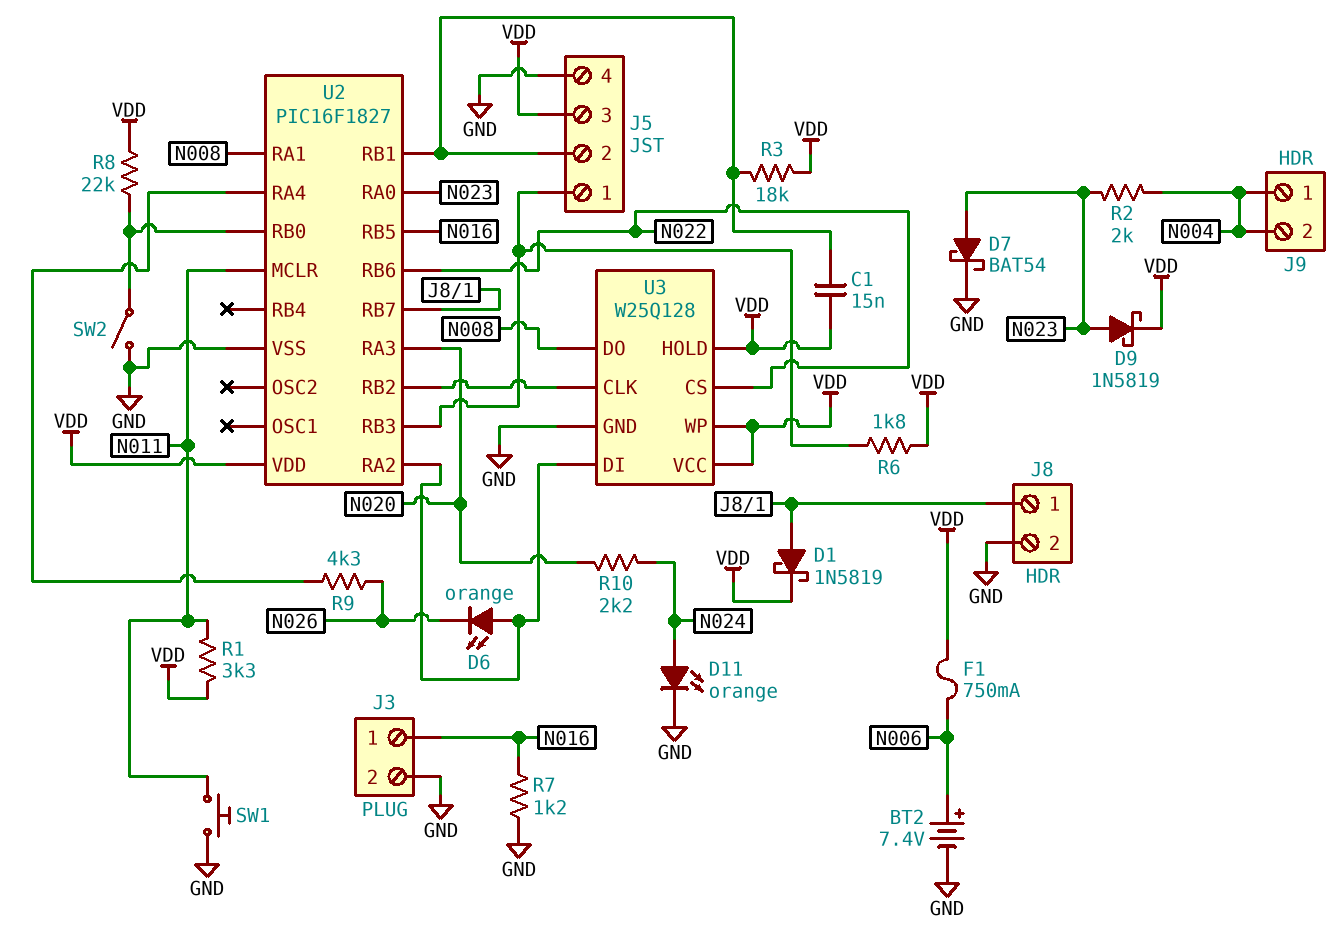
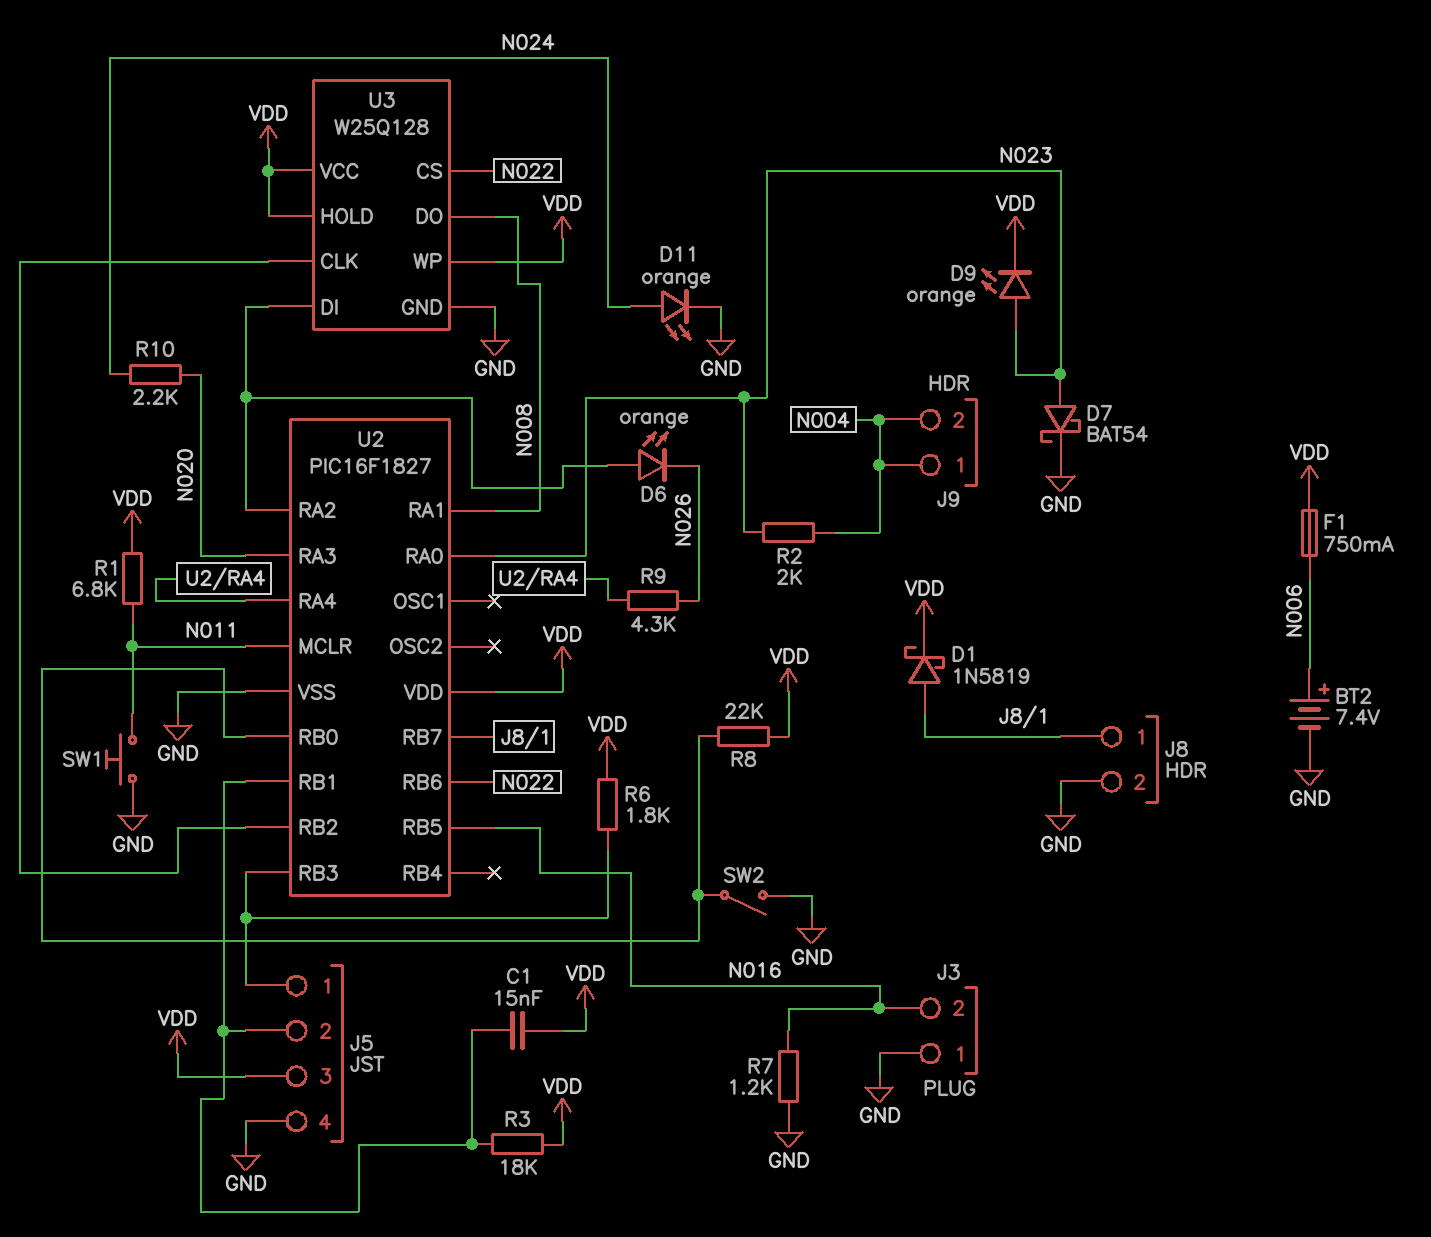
D9: schottky 1N5819 (A N023, K VDD) -> LED orange (A N023, K VDD)
J3 pin 1: N016 -> GND
J3 pin 2: GND -> N016
R1: 3.3k (N011, VDD) -> 6.8k (N011, VDD)

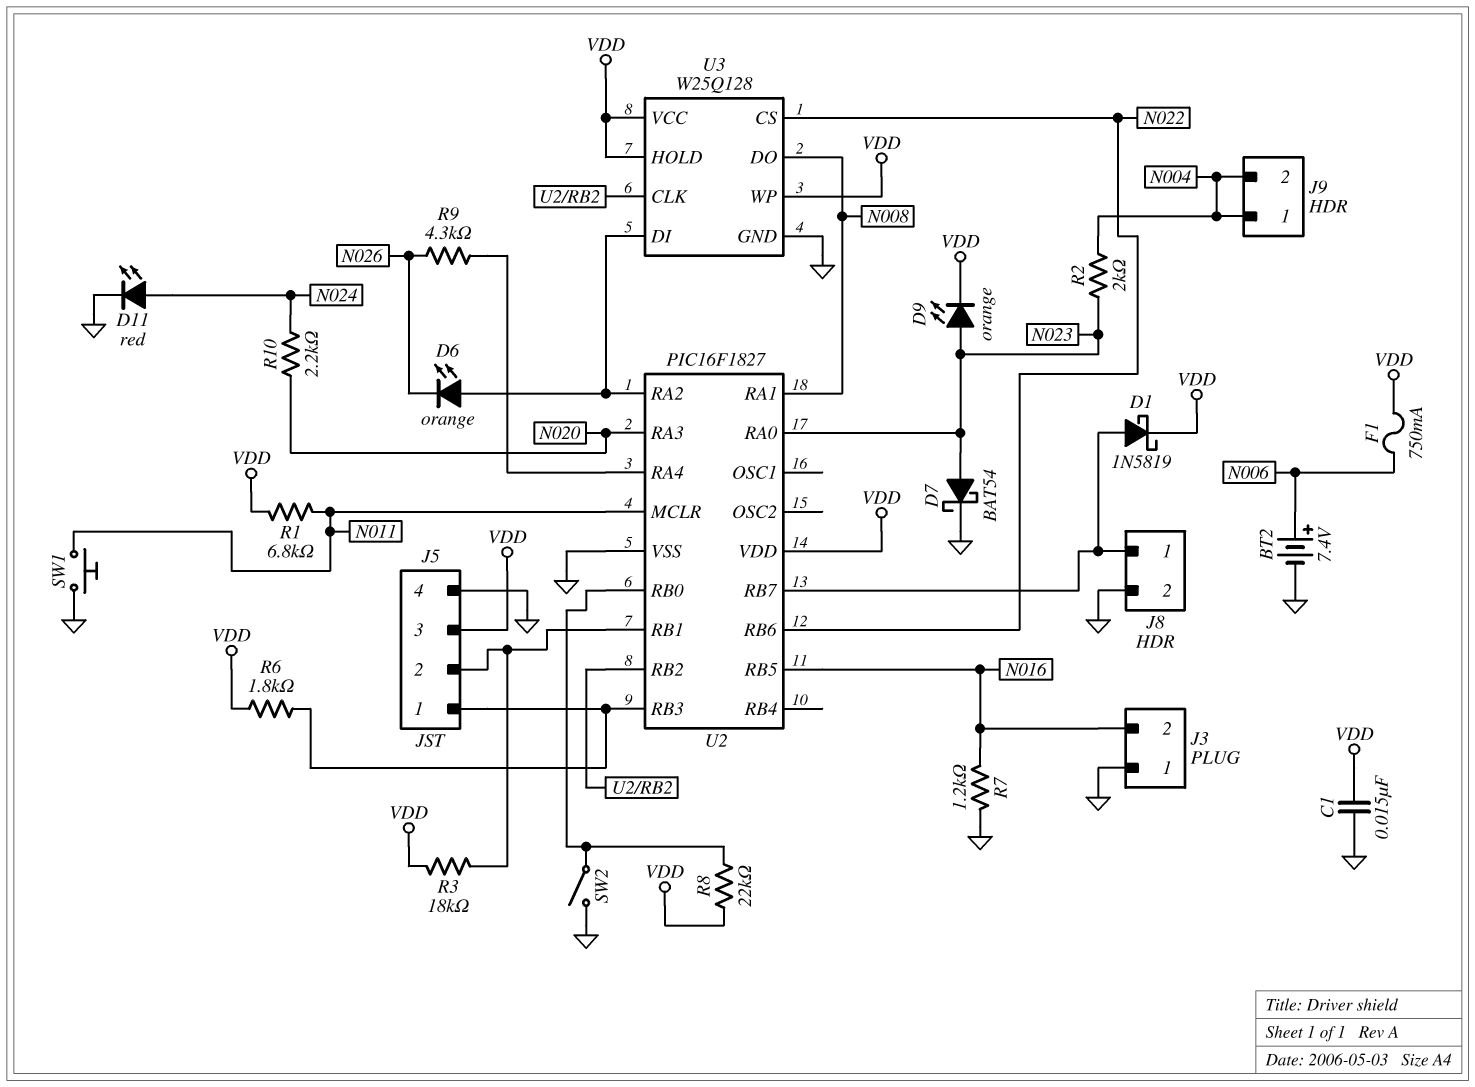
C1: 15nF (J5/2, VDD) -> 15nF (GND, VDD)
D11: LED orange (A N024, K GND) -> LED red (A N024, K GND)

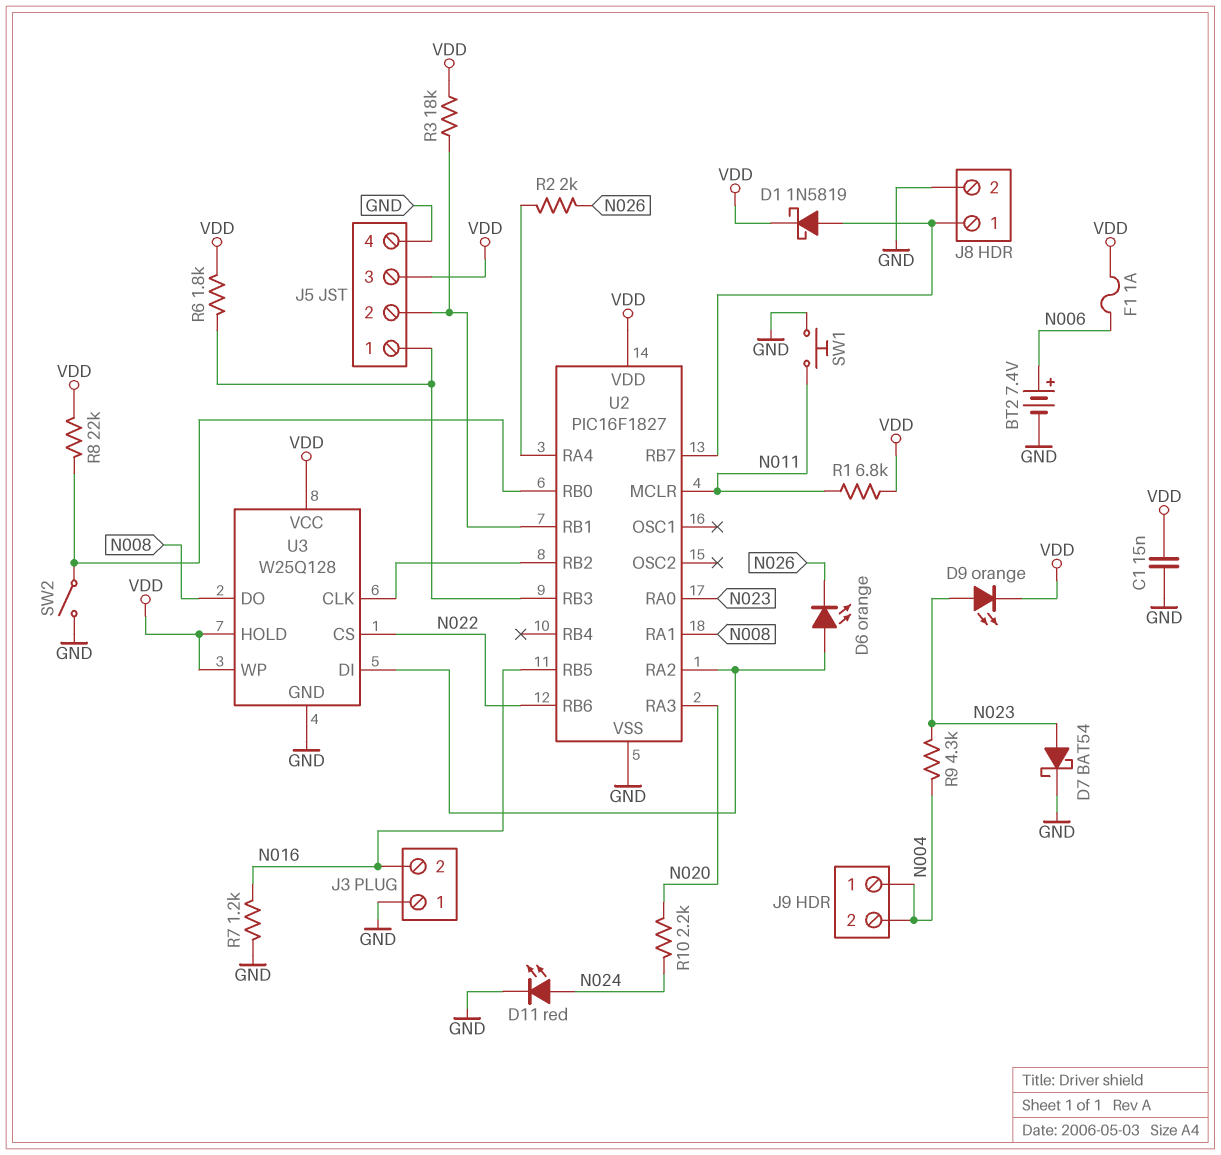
F1: 750mA (N006, VDD) -> 1A (N006, VDD)
R2: 2k (N004, N023) -> 2k (N026, U2/RA4)
R9: 4.3k (N026, U2/RA4) -> 4.3k (N004, N023)

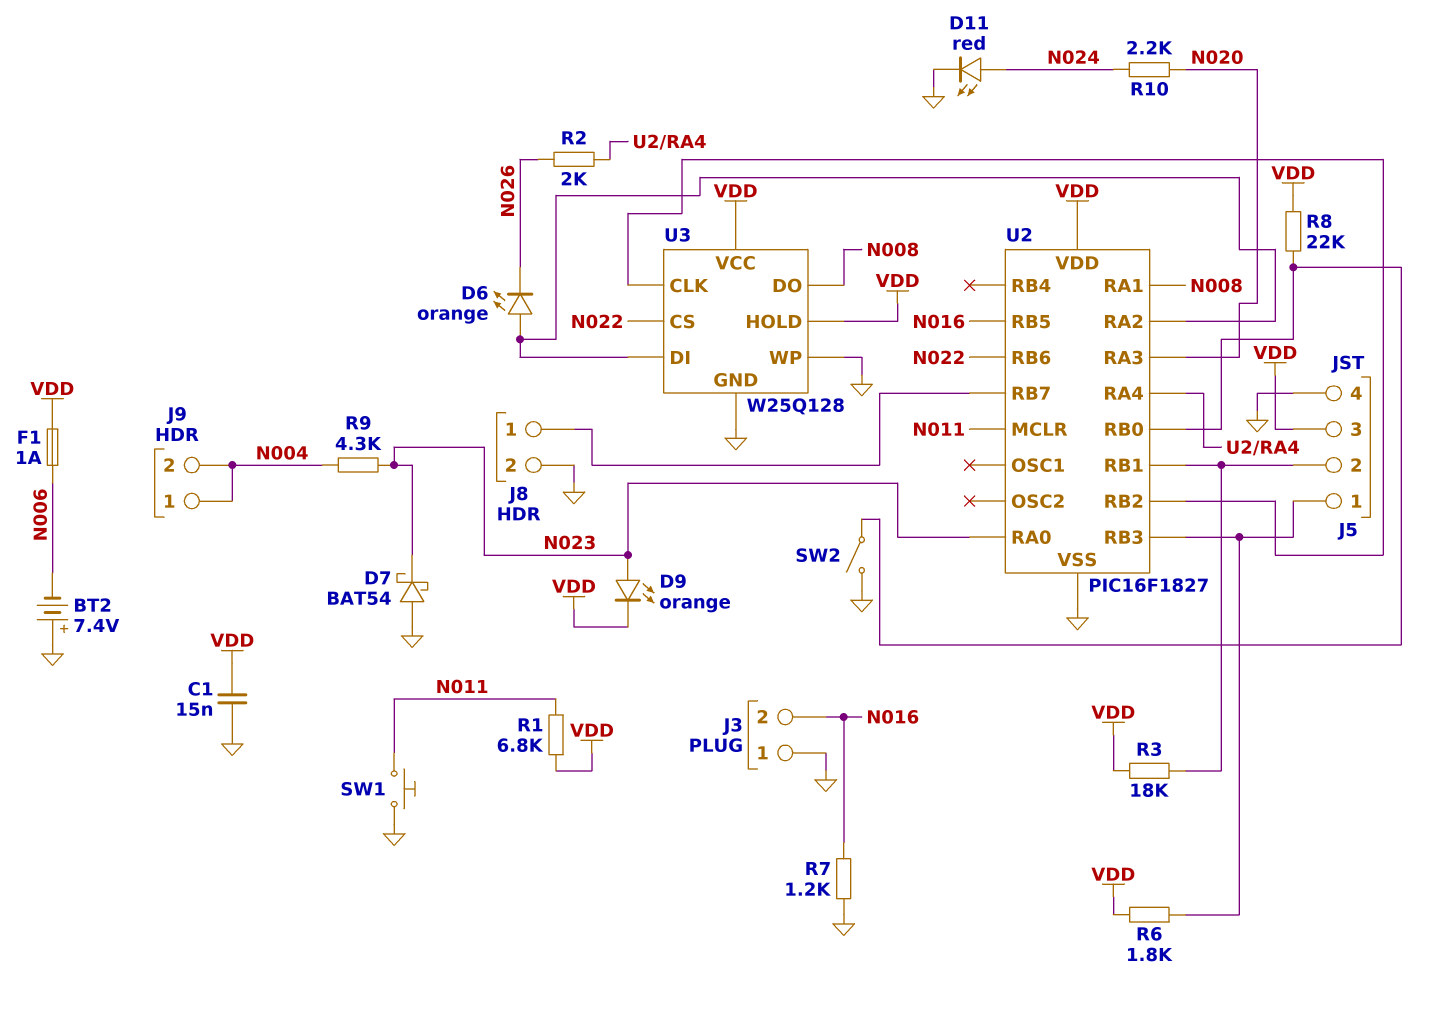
BT2: 7.4V (plus N006, minus GND) -> 7.4V (plus GND, minus N006)
D1: schottky 1N5819 (A J8/1, K VDD) -> none
D7: schottky BAT54 (A N023, K GND) -> schottky BAT54 (A GND, K N023)
U3 pin WP: VDD -> GND

